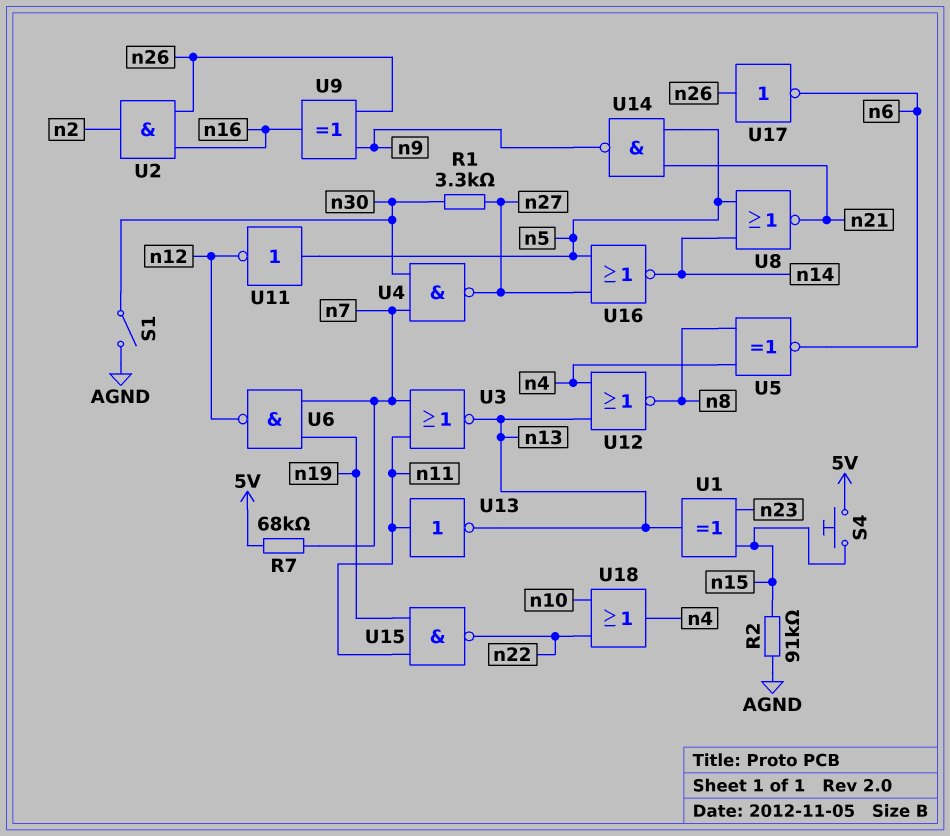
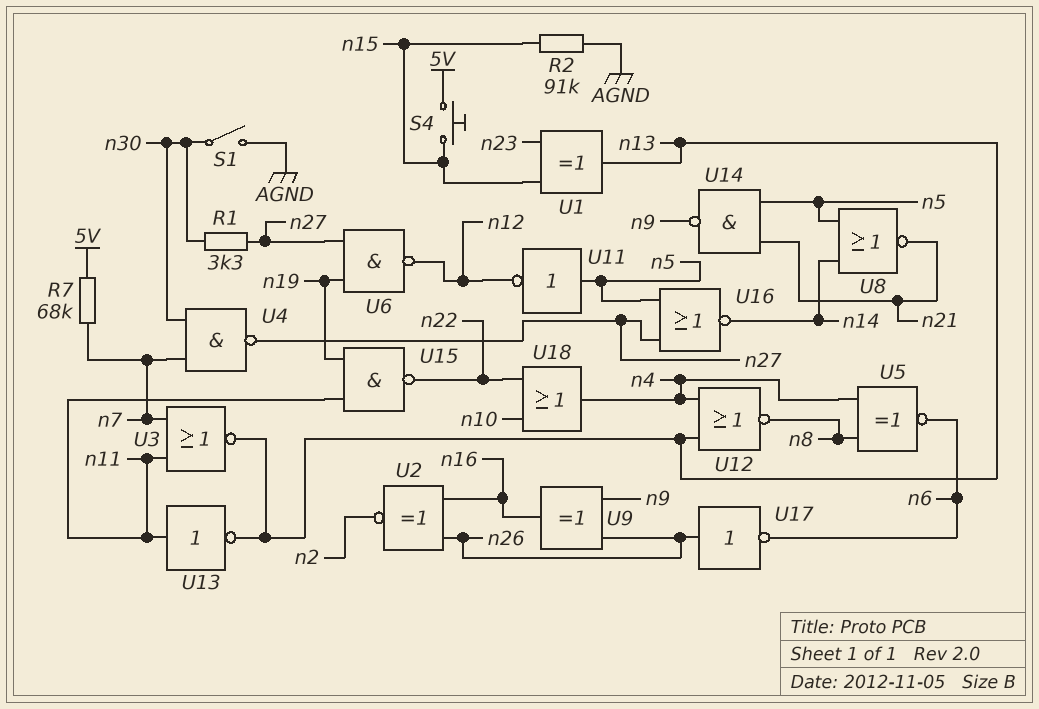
U2: AND (in n16, in n26, out n2) -> XNOR (in n16, in n26, out n2)
U6: NAND (in n7, in n19, out n12) -> NAND (in n19, in n27, out n12)

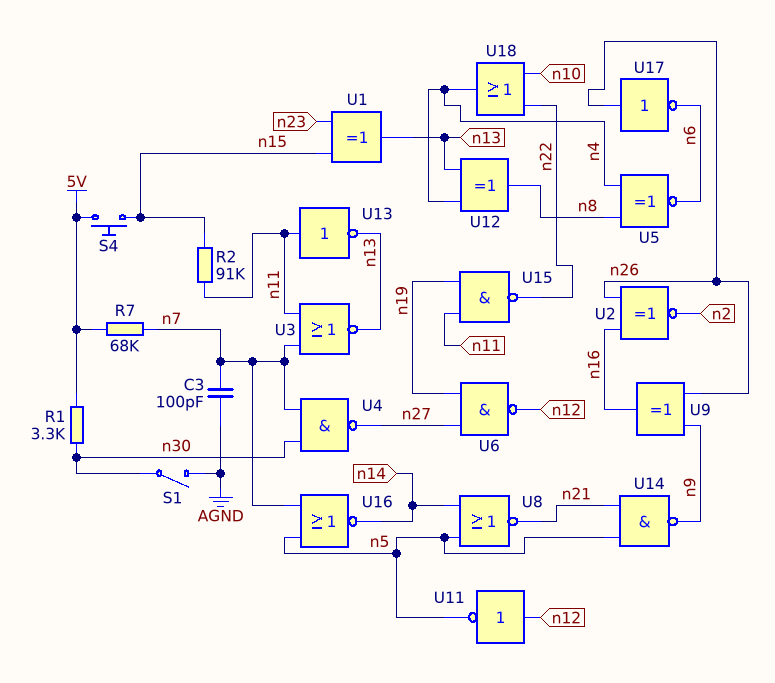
C3: none -> 100pF (AGND, n7)
R1: 3.3k (n27, n30) -> 3.3k (5V, n30)
R2: 91k (AGND, n15) -> 91k (n11, n15)
U11: NOT (in n5, out n12) -> NOT (in n12, out n5)
U12: NOR (in n4, in n13, out n8) -> XOR (in n4, in n13, out n8)
U16: NOR (in n5, in n27, out n14) -> NOR (in n5, in n7, out n14)

